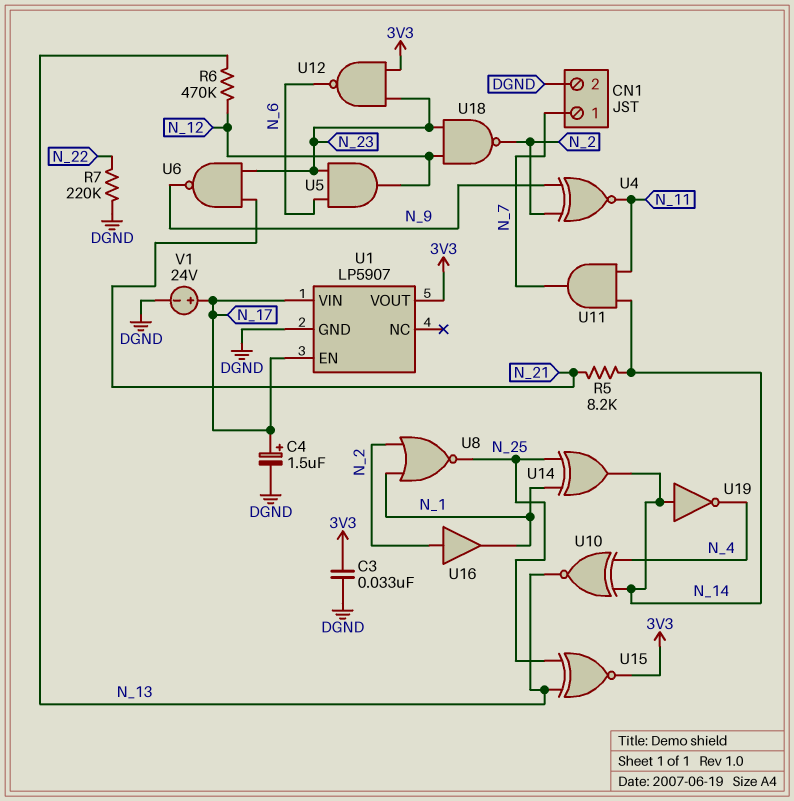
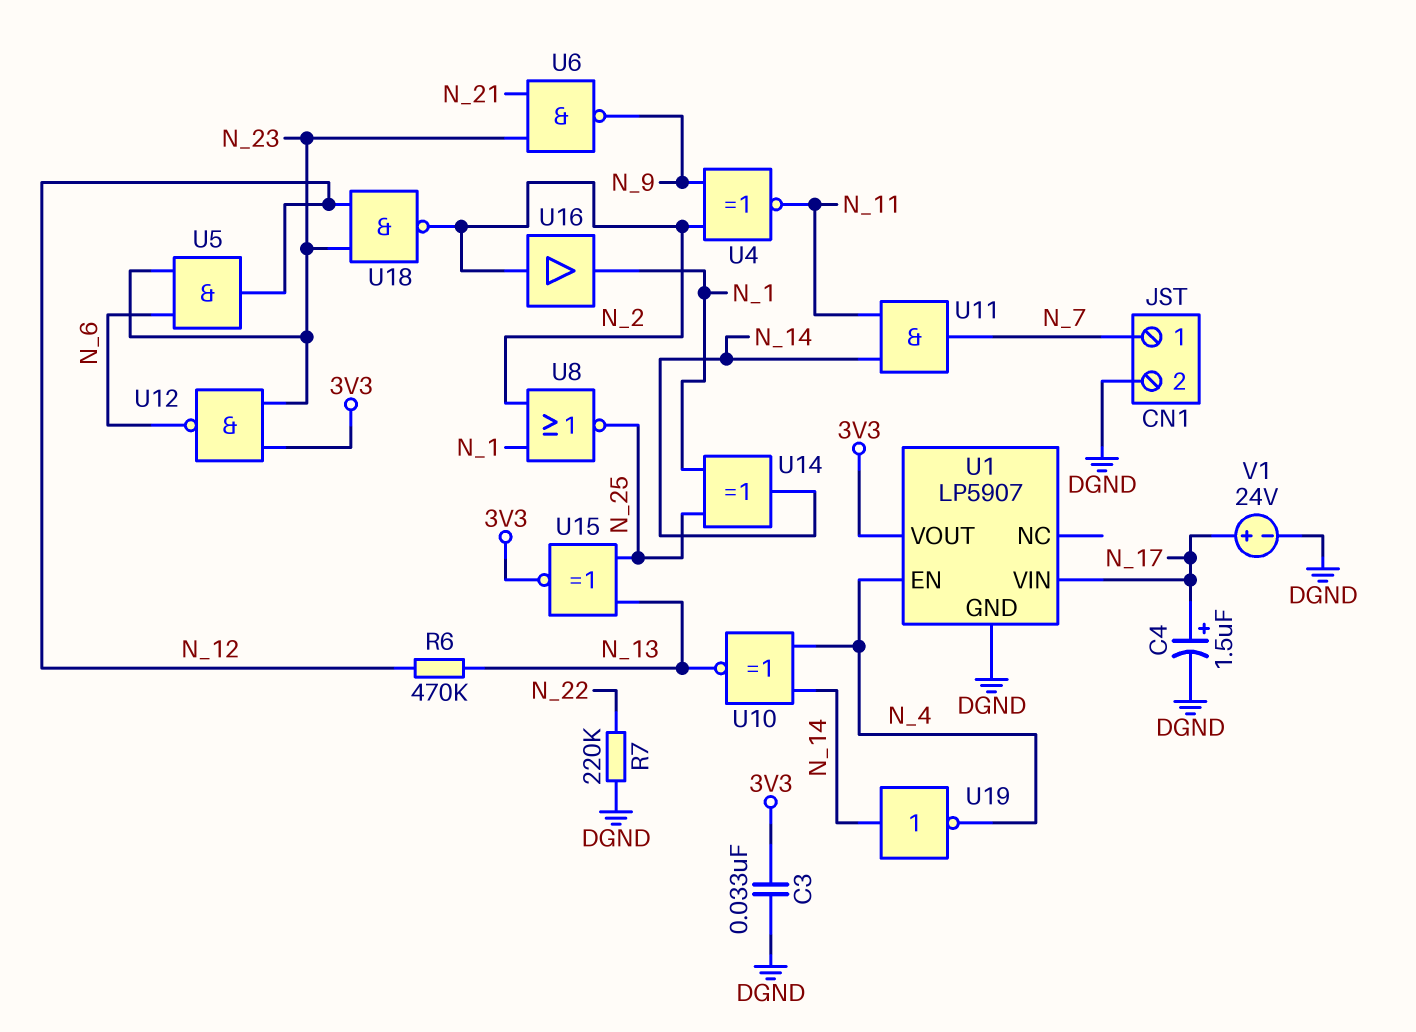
R5: 8.2k (N_14, N_21) -> none
U1 pin EN: N_17 -> N_4

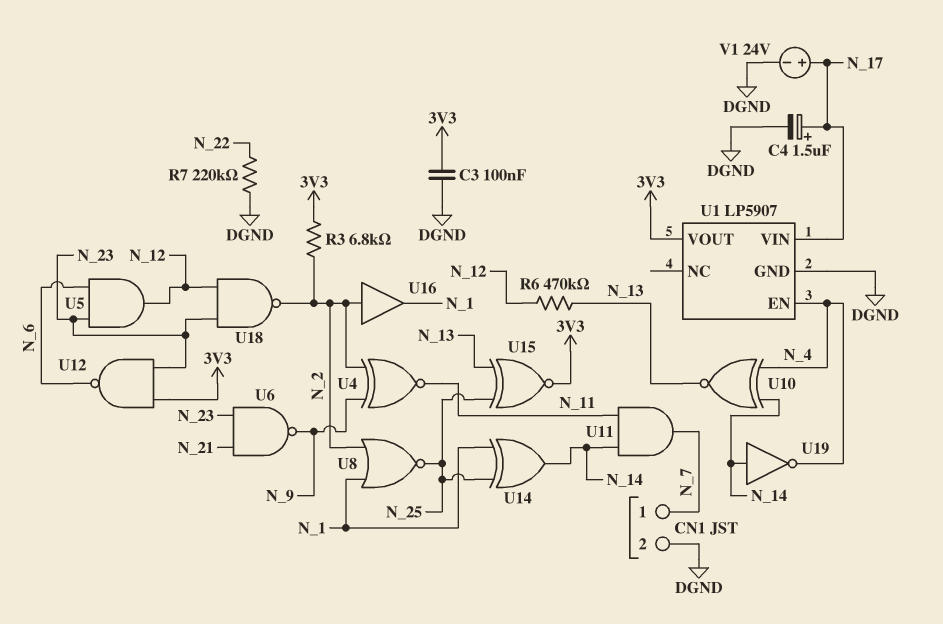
C3: 33nF (3V3, DGND) -> 100nF (3V3, DGND)
R3: none -> 6.8k (3V3, N_2)

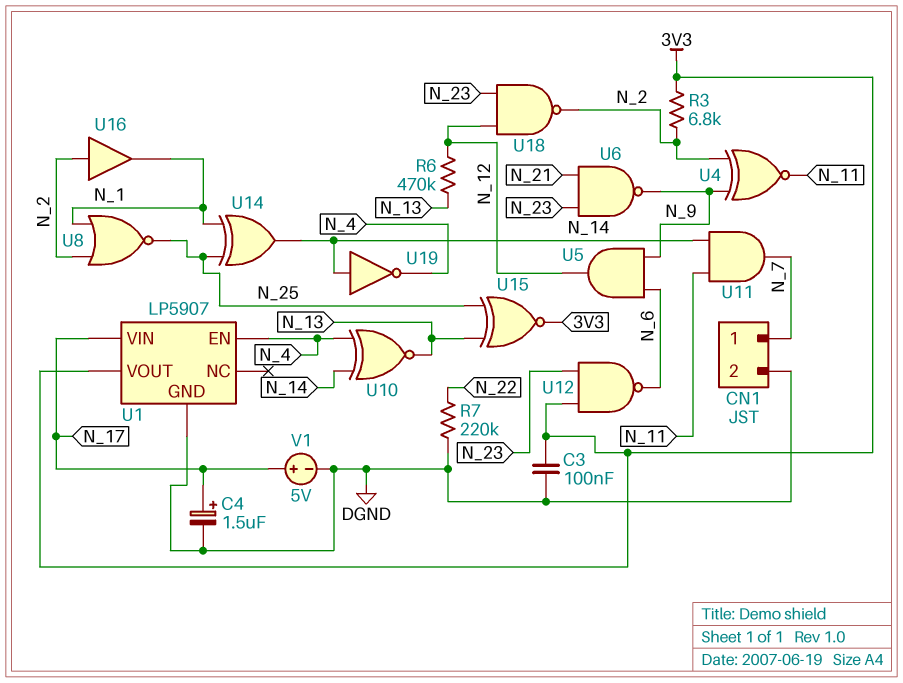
U5: AND (in N_6, in N_23, out N_12) -> AND (in N_6, in N_9, out N_12)
V1: 24V (plus N_17, minus DGND) -> 5V (plus N_17, minus DGND)

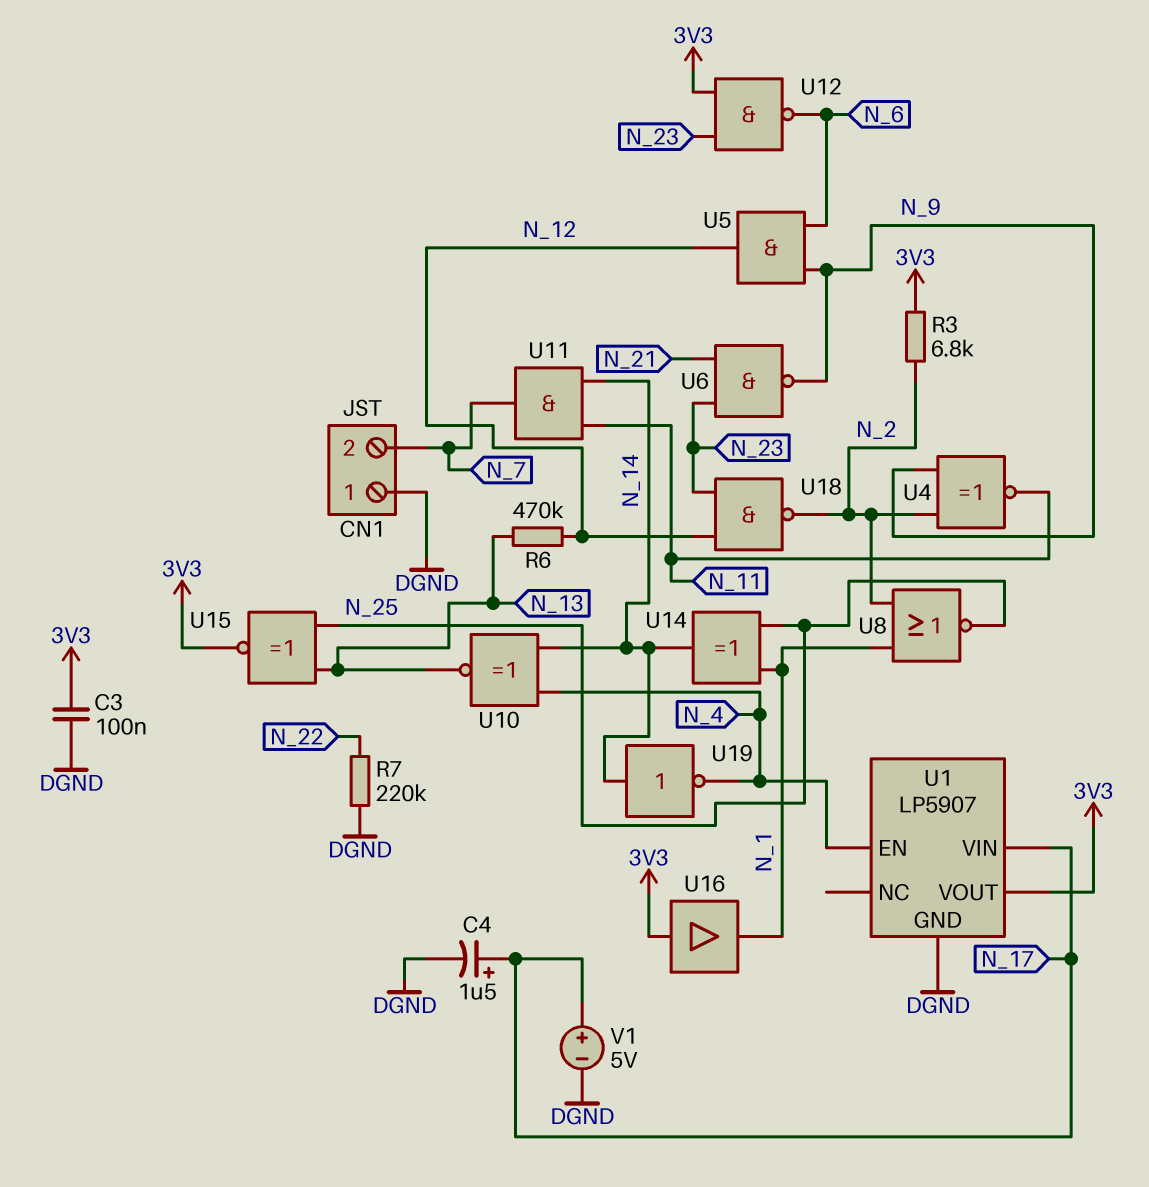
CN1 pin 1: N_7 -> DGND
CN1 pin 2: DGND -> N_7
U16: buffer (in N_2, out N_1) -> buffer (in 3V3, out N_1)

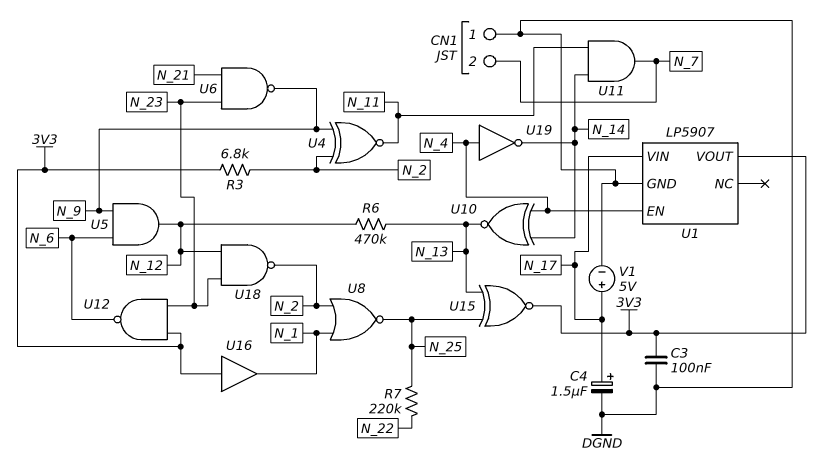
R7: 220k (DGND, N_22) -> 220k (N_22, N_25)
U14: XOR (in N_1, in N_25, out N_14) -> none
U19: NOT (in N_14, out N_4) -> NOT (in N_4, out N_14)

